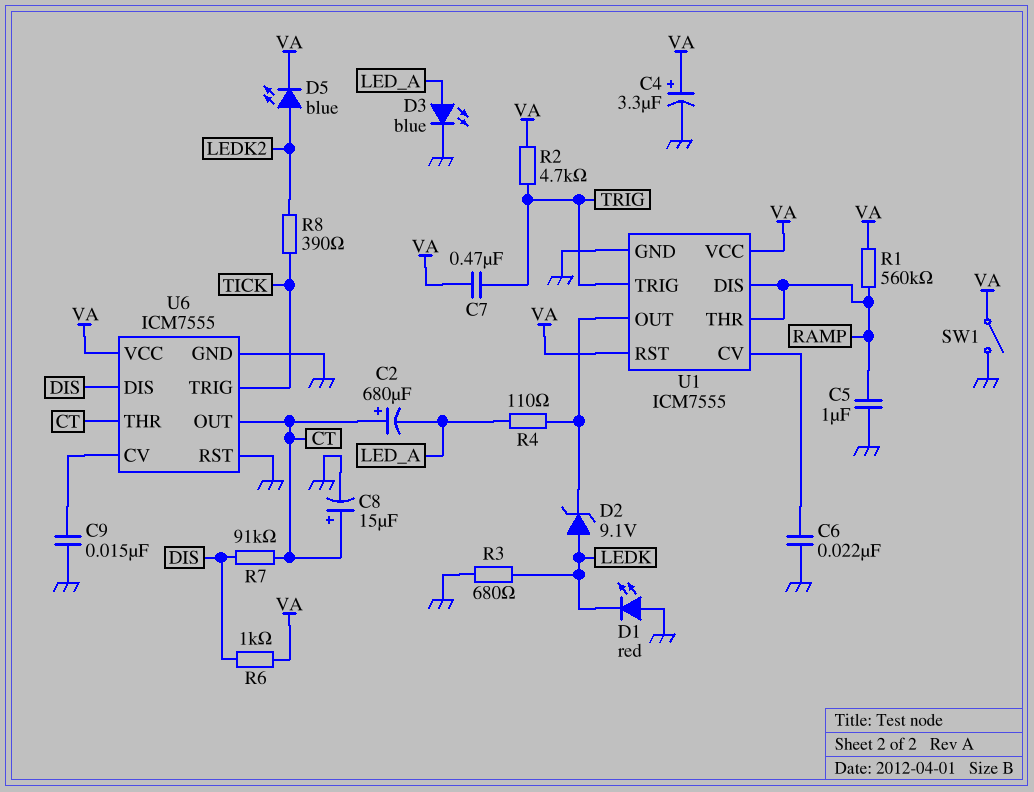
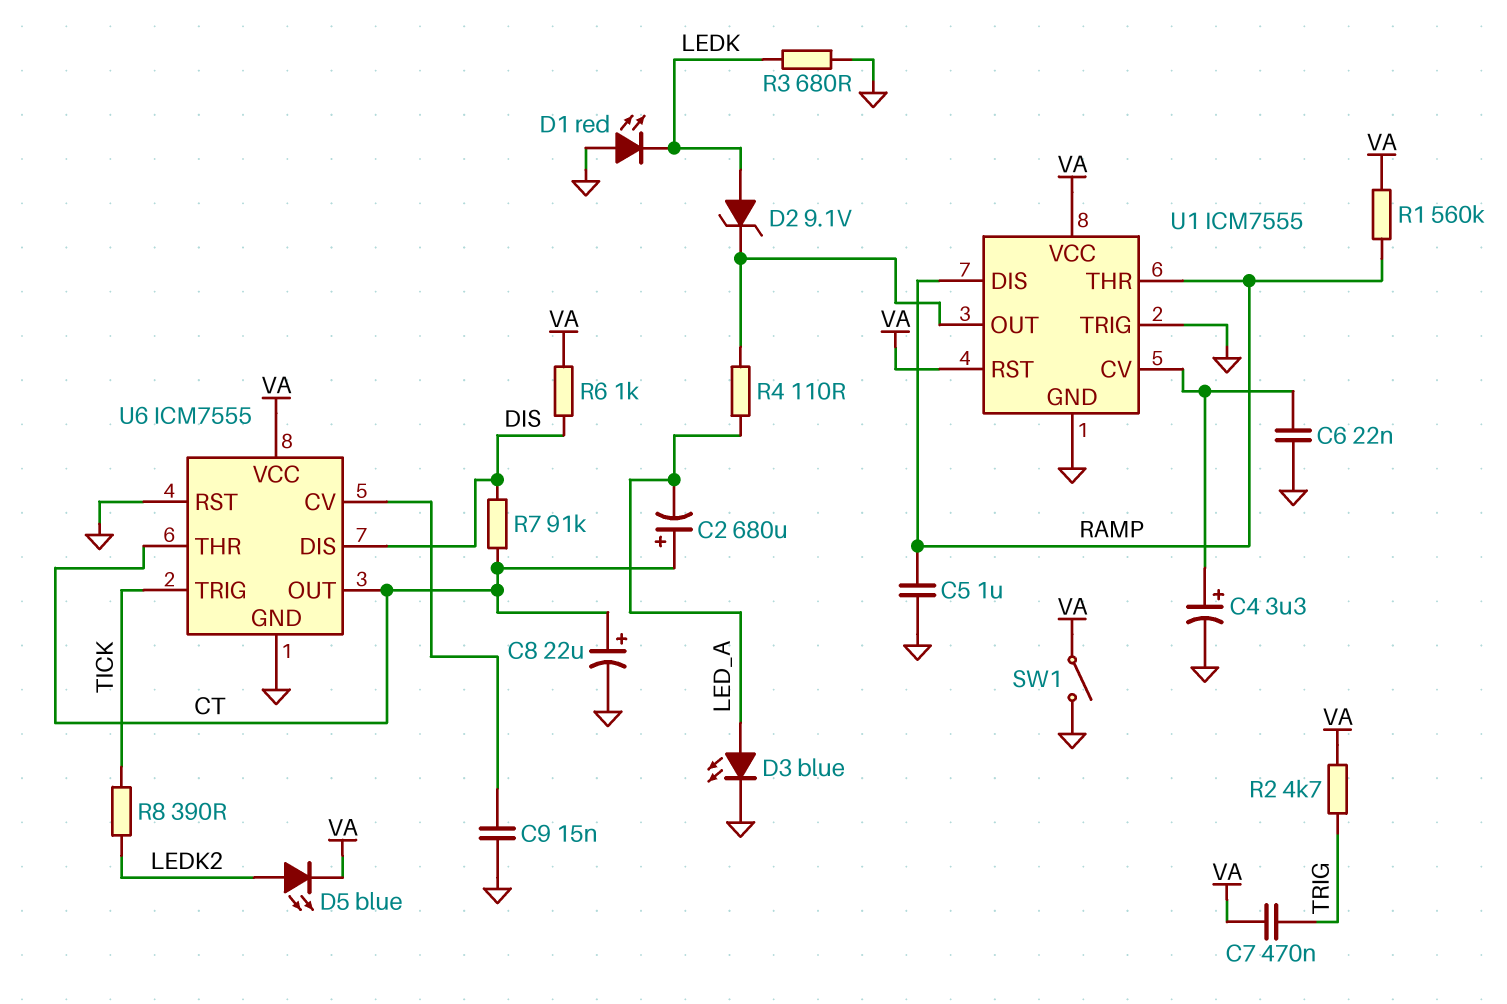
C4: 3.3uF (plus VA, minus GND) -> 3.3uF (plus U1/CV, minus GND)
C8: 15uF (plus CT, minus GND) -> 22uF (plus CT, minus GND)
U1 pin TRIG: TRIG -> GND

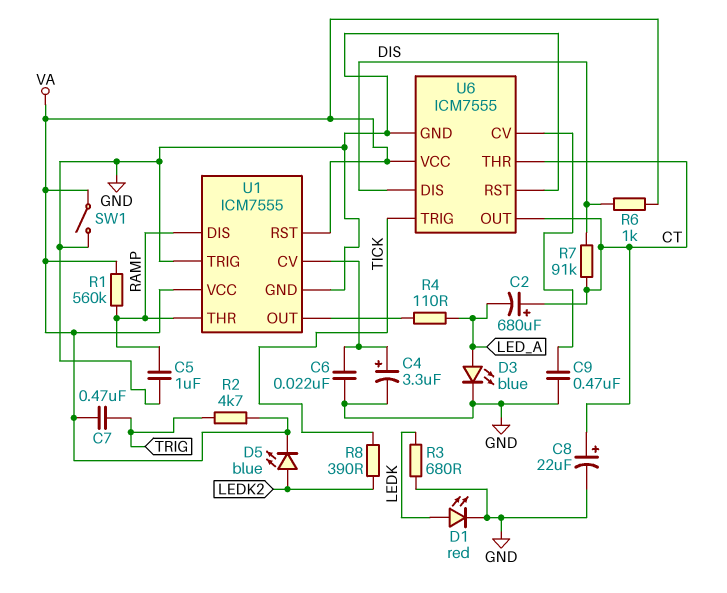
C9: 15nF (GND, U6/CV) -> 470nF (GND, U6/CV)
D1: LED red (A GND, K LEDK) -> LED red (A LEDK, K GND)
D2: zener 9.1V (A LEDK, K U1/OUT) -> none

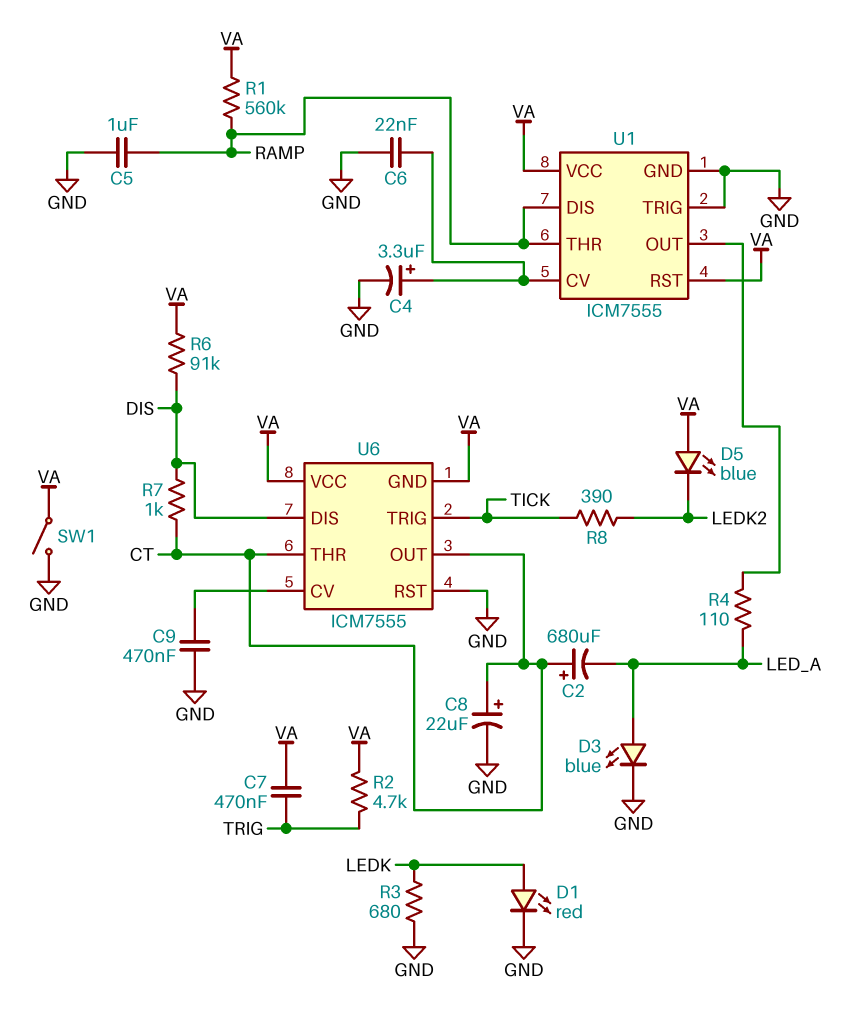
D5: LED blue (A LEDK2, K VA) -> LED blue (A VA, K LEDK2)
R6: 1k (DIS, VA) -> 91k (DIS, VA)
R7: 91k (CT, DIS) -> 1k (CT, DIS)
U6 pin GND: GND -> VA

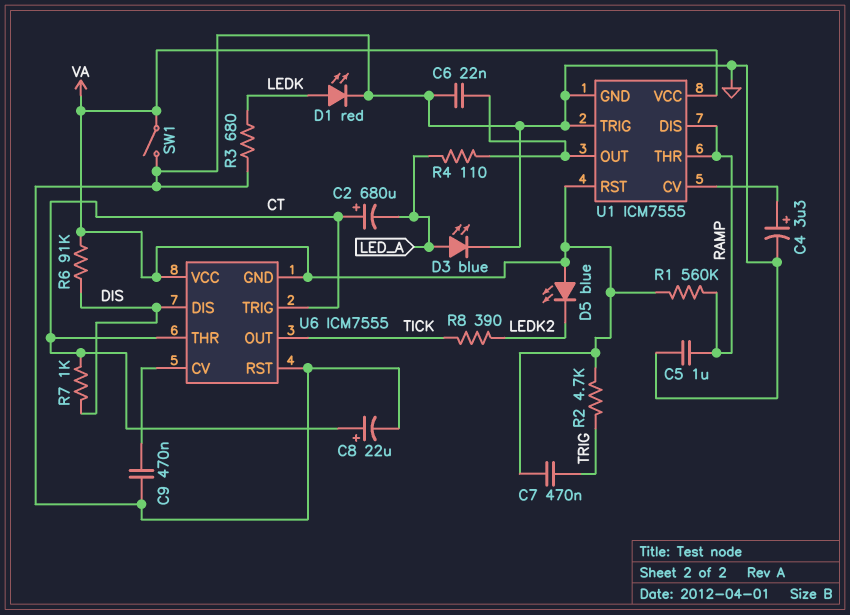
C6: 22nF (GND, U1/CV) -> 22nF (GND, U1/OUT)
U6 pin OUT: CT -> TICK
U6 pin TRIG: TICK -> CT

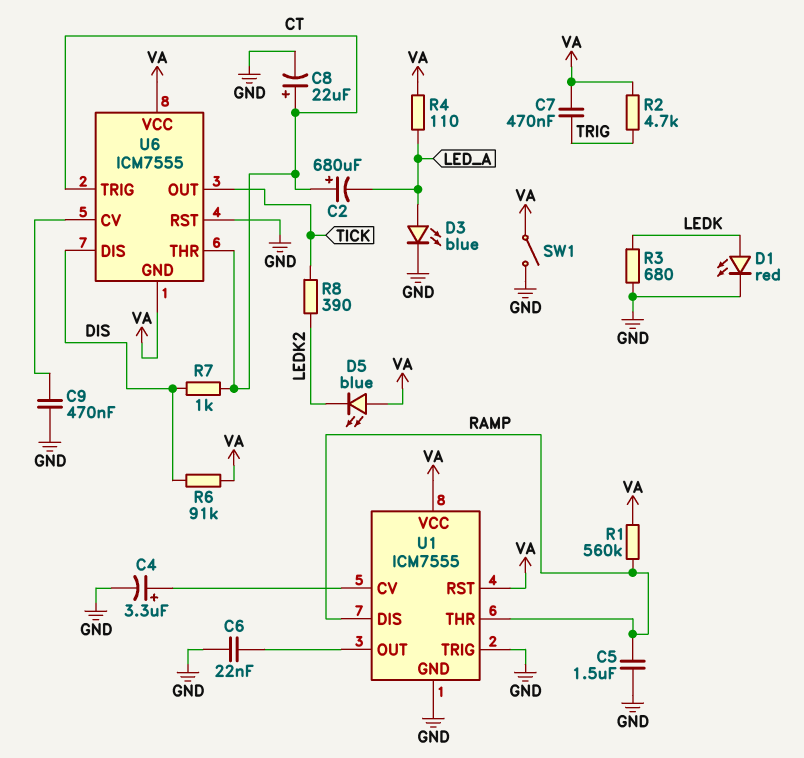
C5: 1uF (GND, RAMP) -> 1.5uF (GND, RAMP)
R4: 110 (LED_A, U1/OUT) -> 110 (LED_A, VA)

